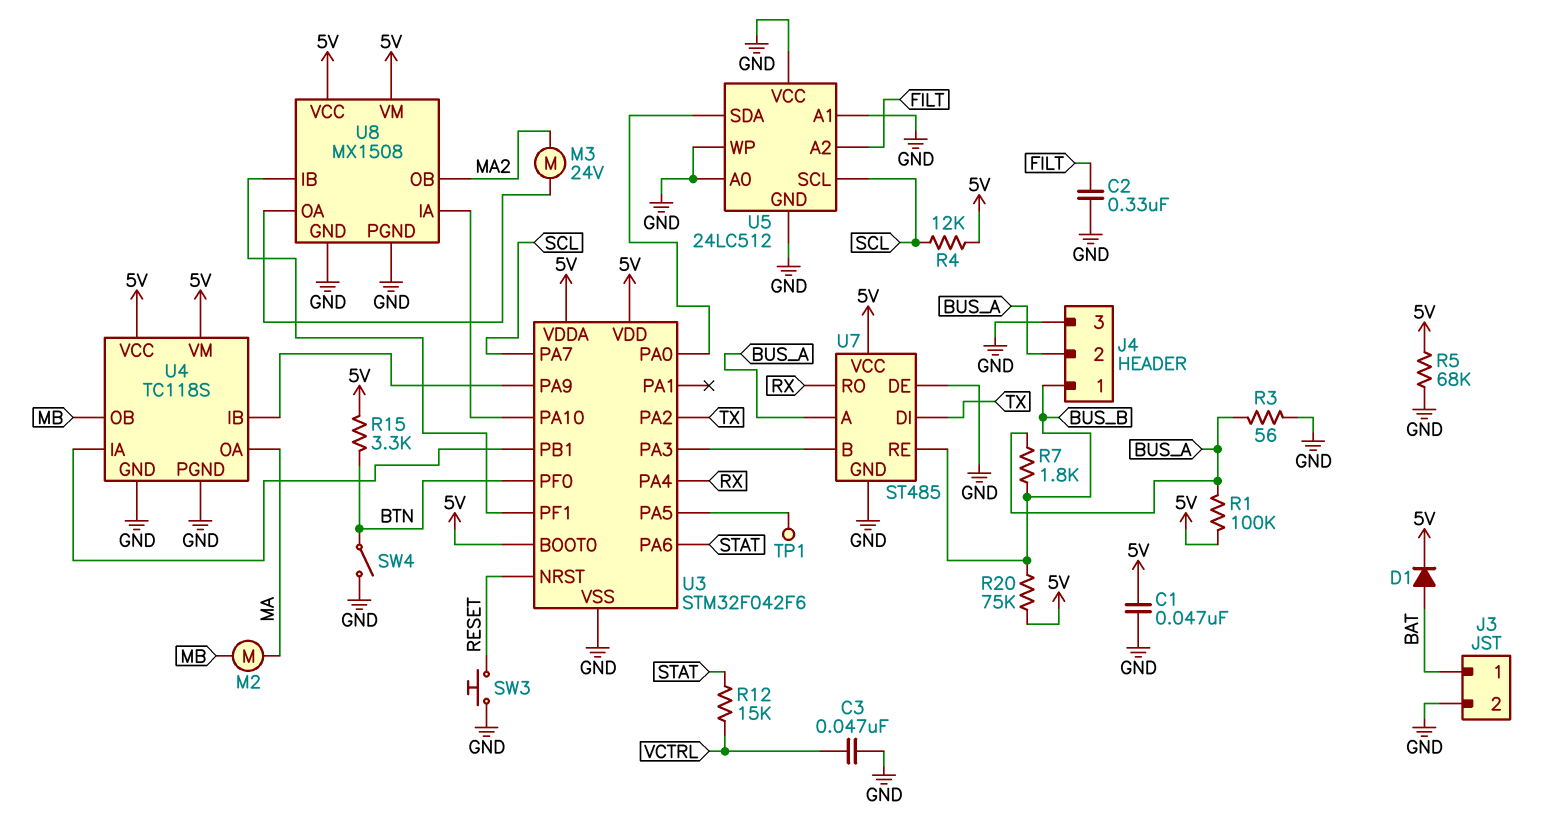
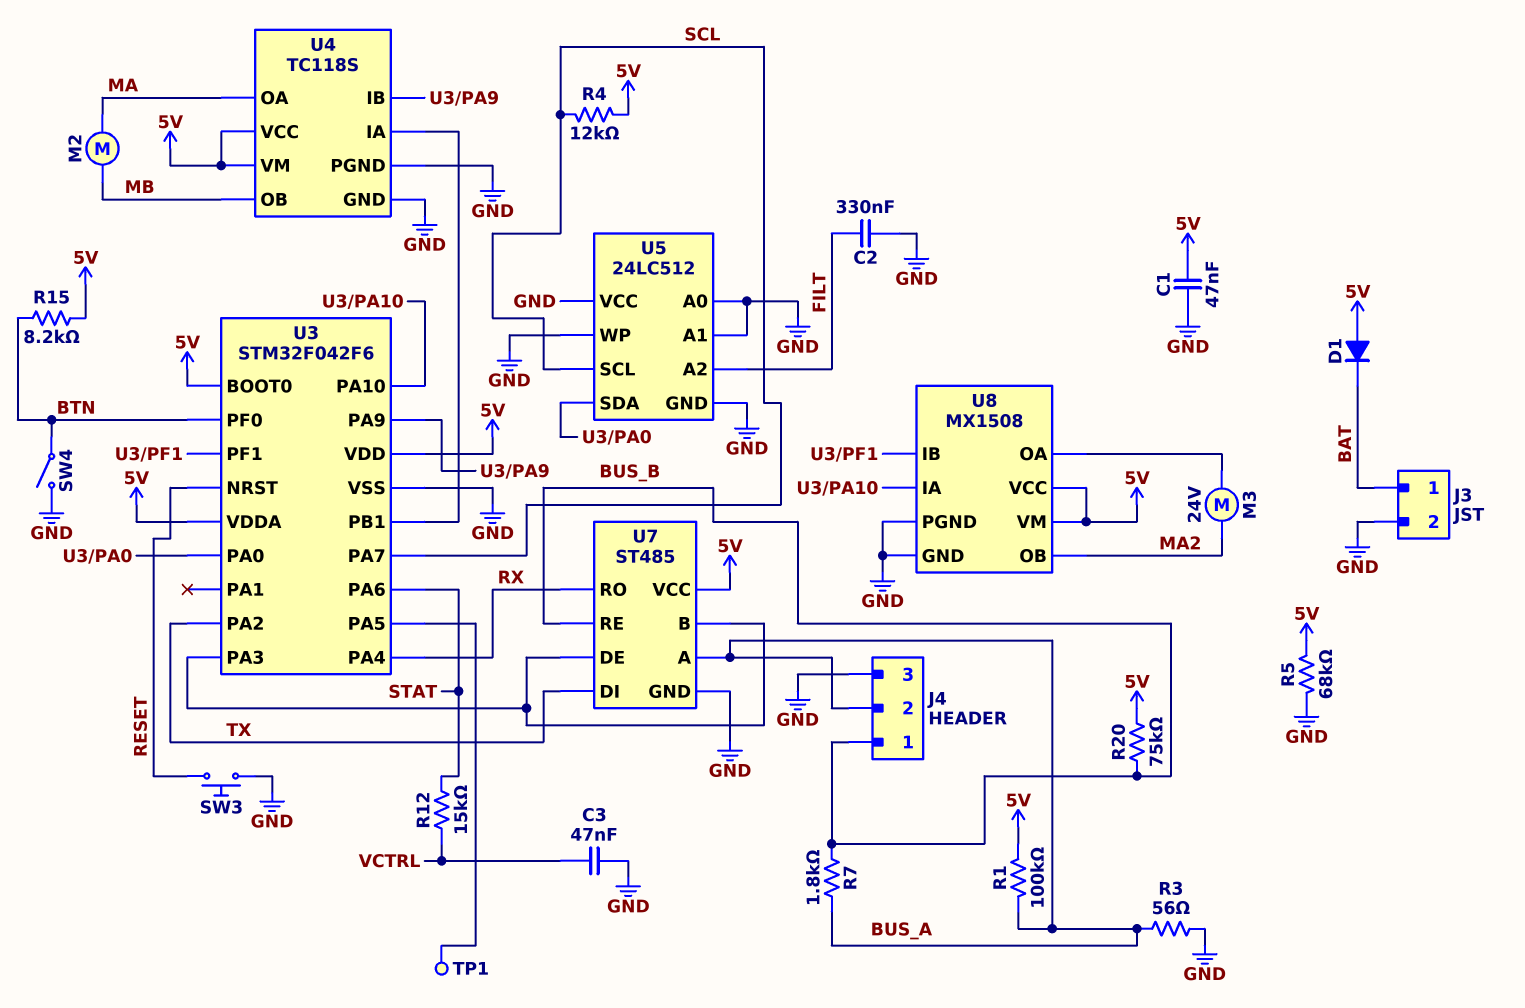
D1: diode (A BAT, K 5V) -> diode (A 5V, K BAT)
R15: 3.3k (5V, BTN) -> 8.2k (5V, BTN)
U7 pin DE: GND -> U3/PA3

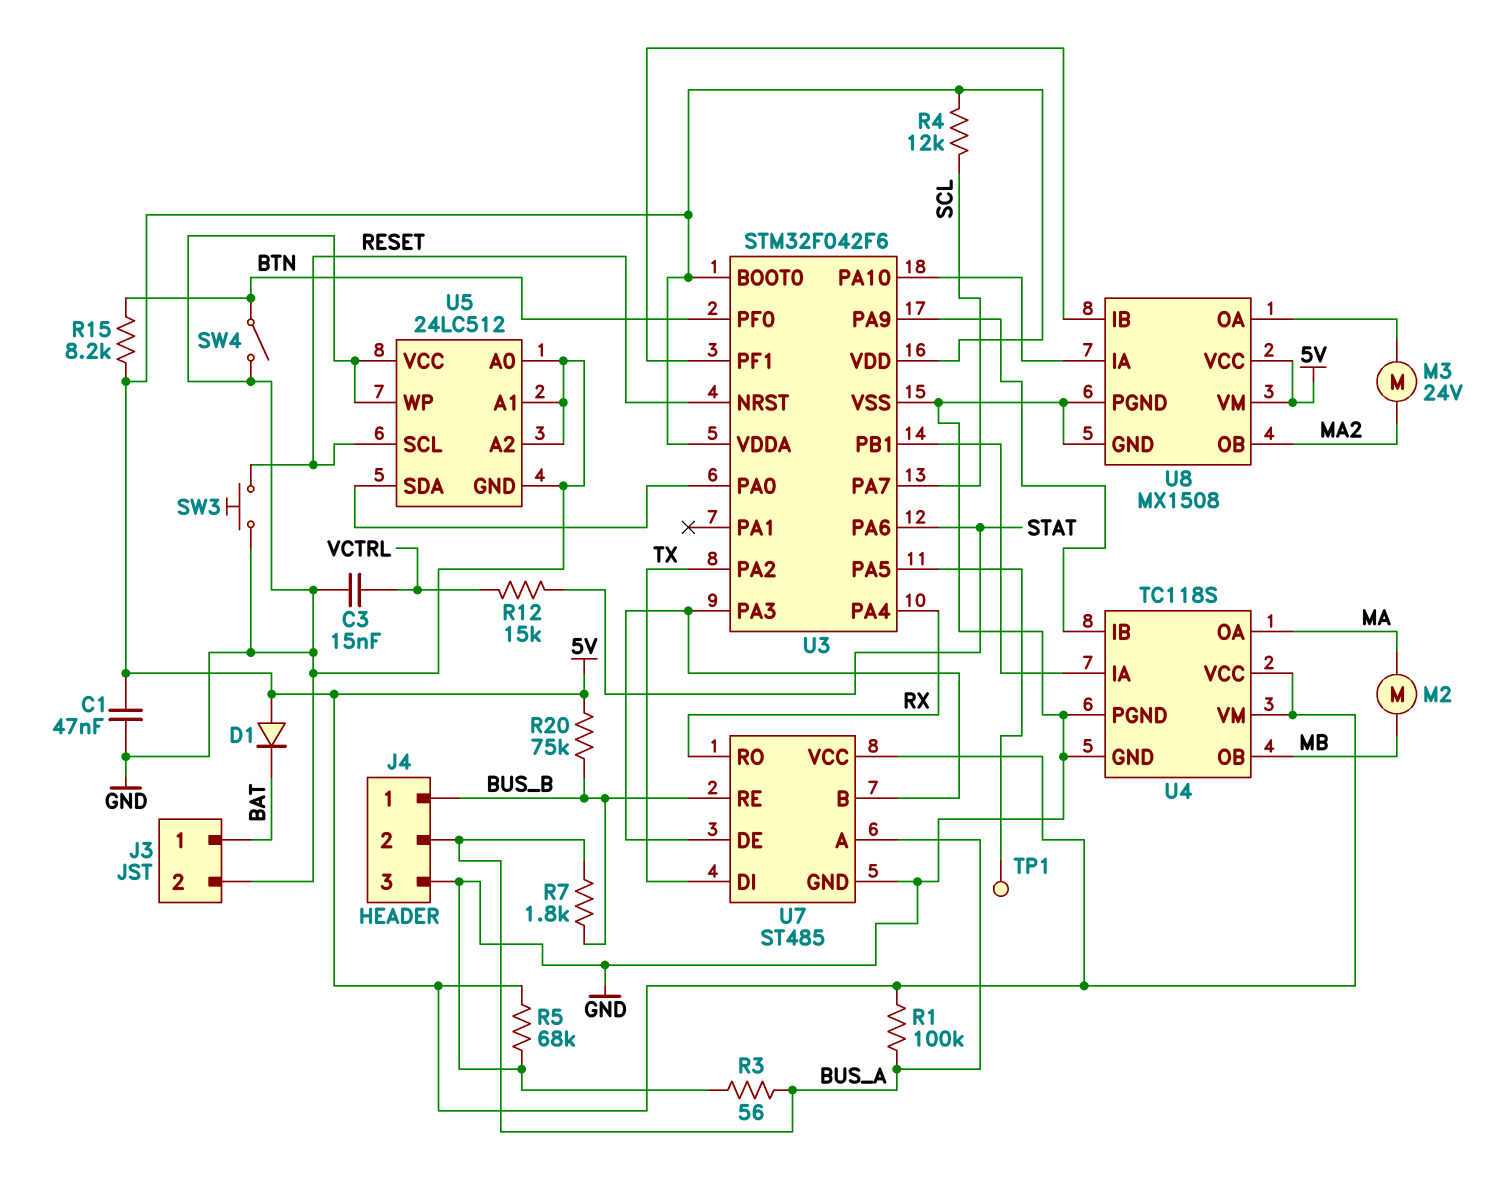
C2: 330nF (FILT, GND) -> none
C3: 47nF (GND, VCTRL) -> 15nF (GND, VCTRL)
U5 pin A2: FILT -> GND
U5 pin SCL: SCL -> RESET

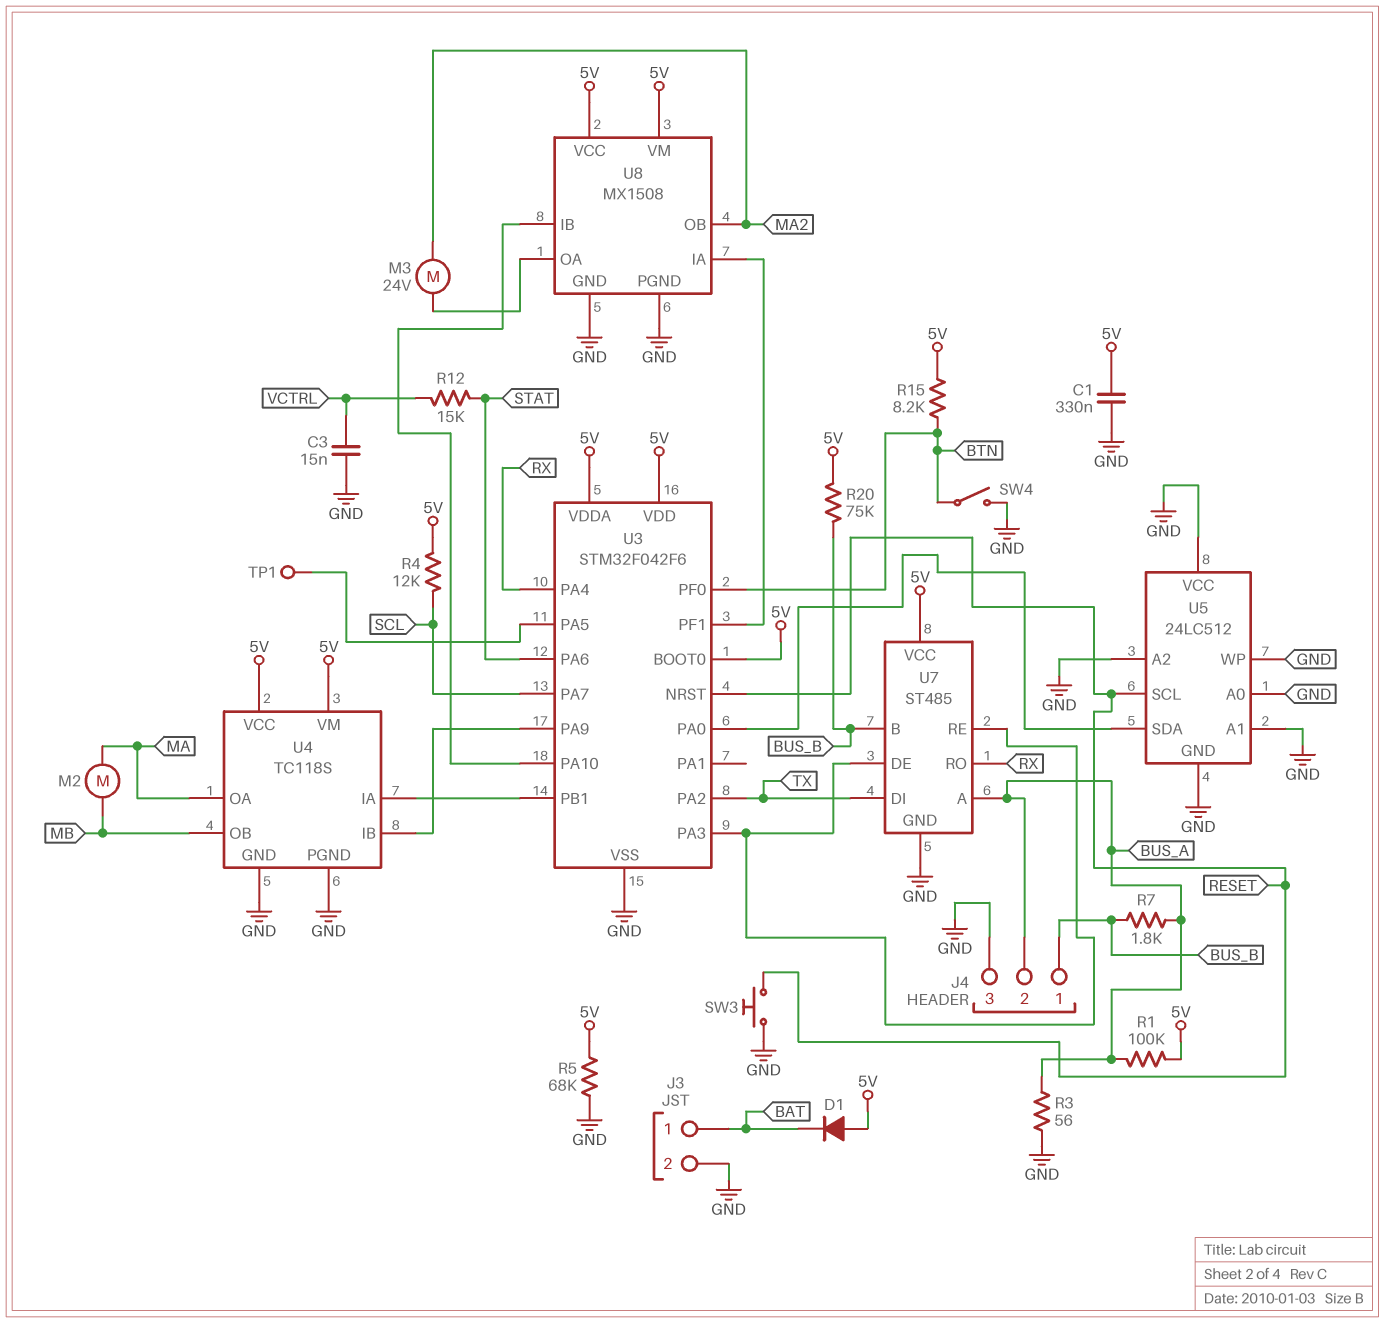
C1: 47nF (5V, GND) -> 330nF (5V, GND)
U7 pin B: U3/PA3 -> BUS_B
U7 pin RE: BUS_B -> U3/PA3
U8 pin IA: U3/PA10 -> U3/PF1
U8 pin IB: U3/PF1 -> U3/PA10

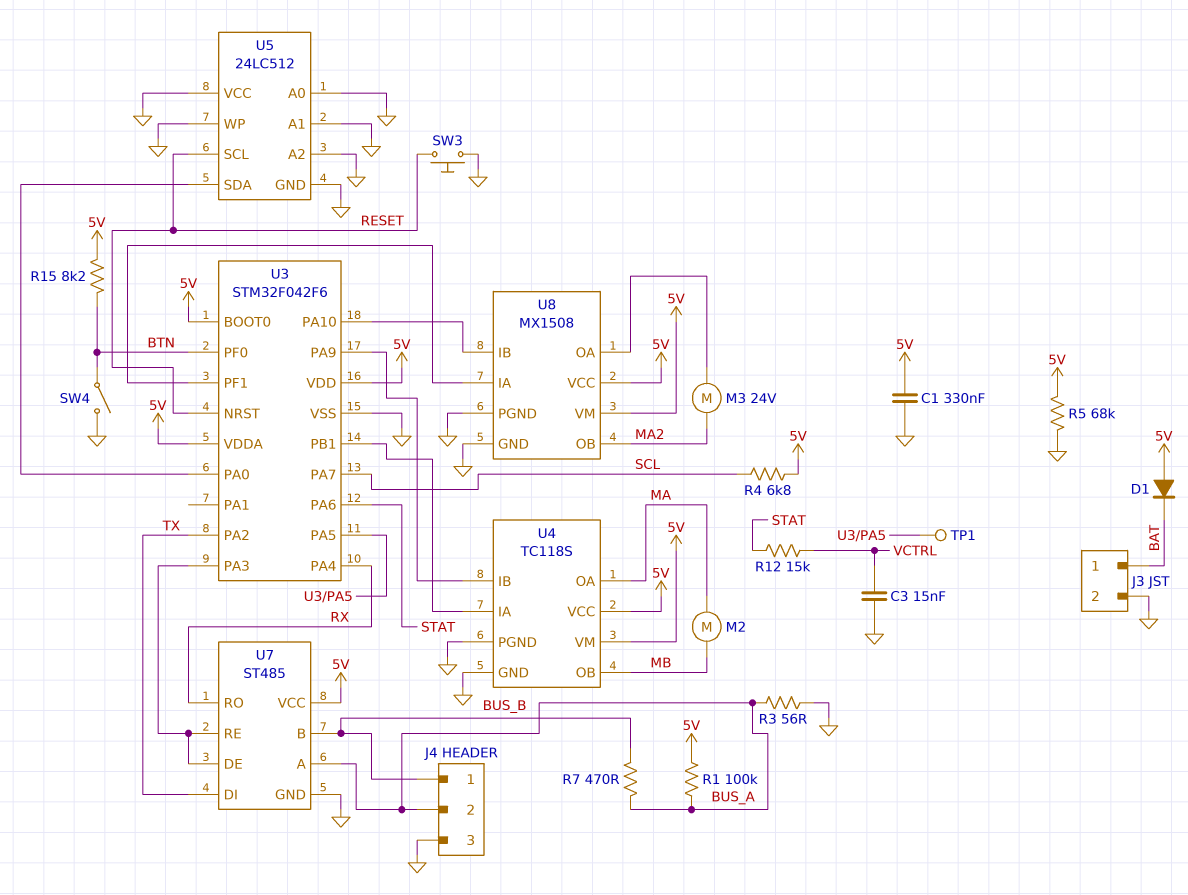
R4: 12k (5V, SCL) -> 6.8k (5V, SCL)
R7: 1.8k (BUS_A, BUS_B) -> 470 (BUS_A, BUS_B)
R20: 75k (5V, BUS_B) -> none

